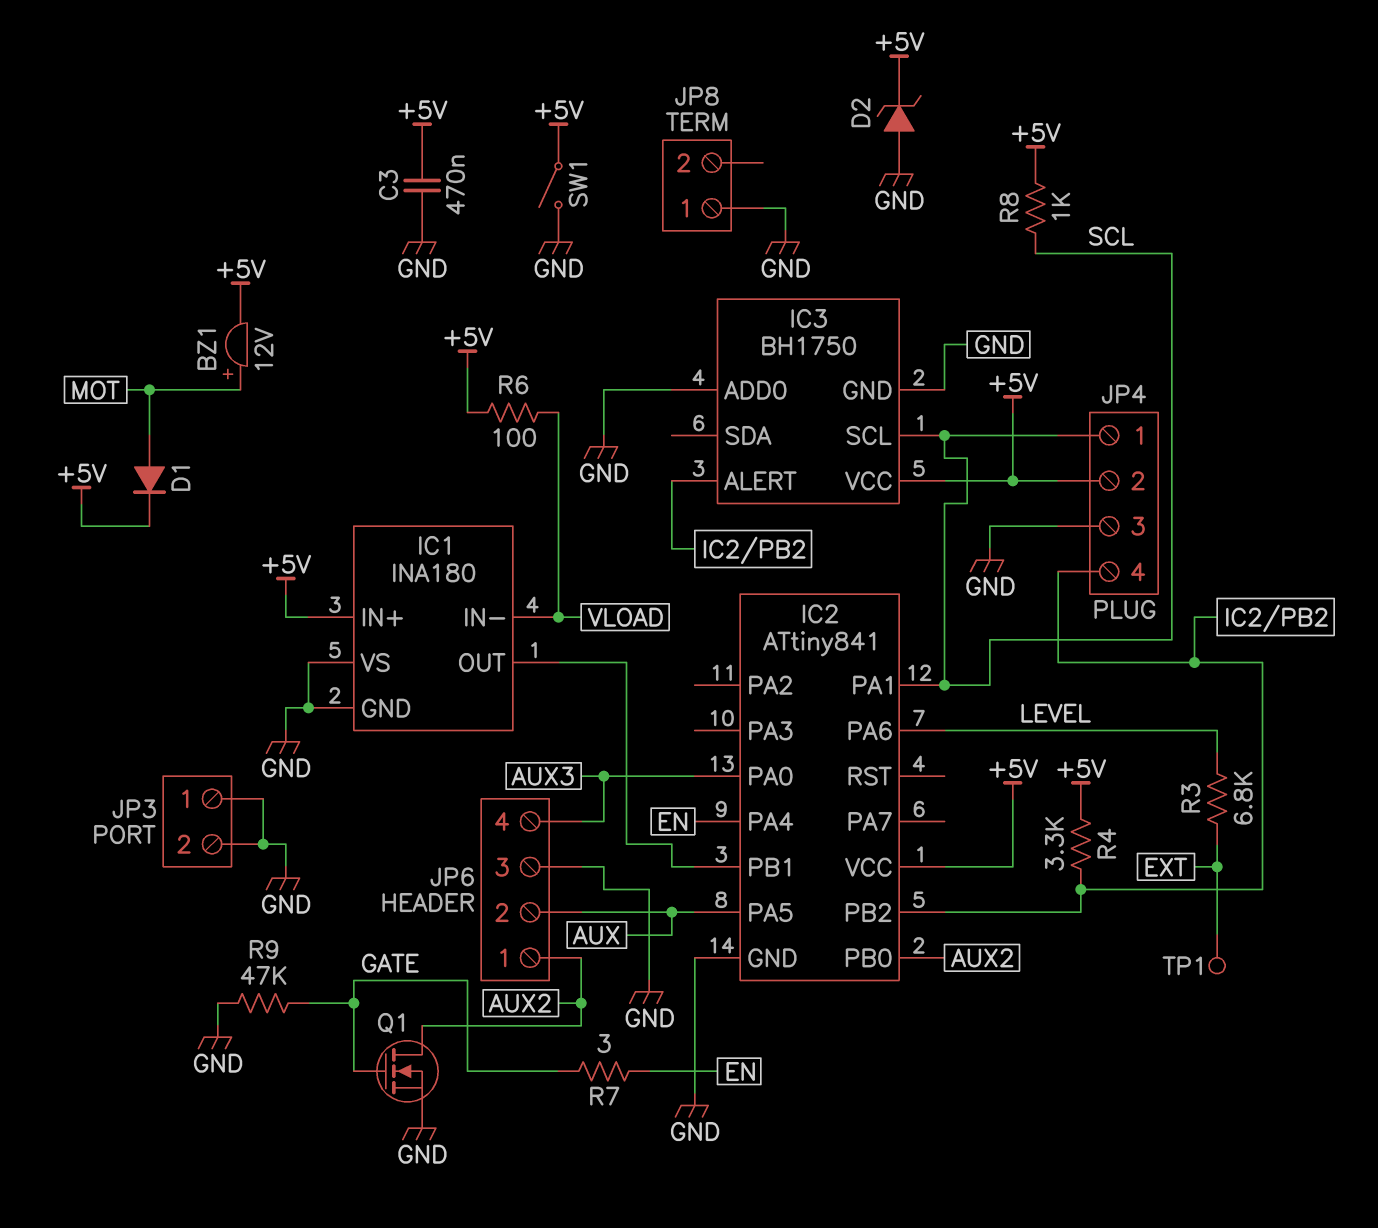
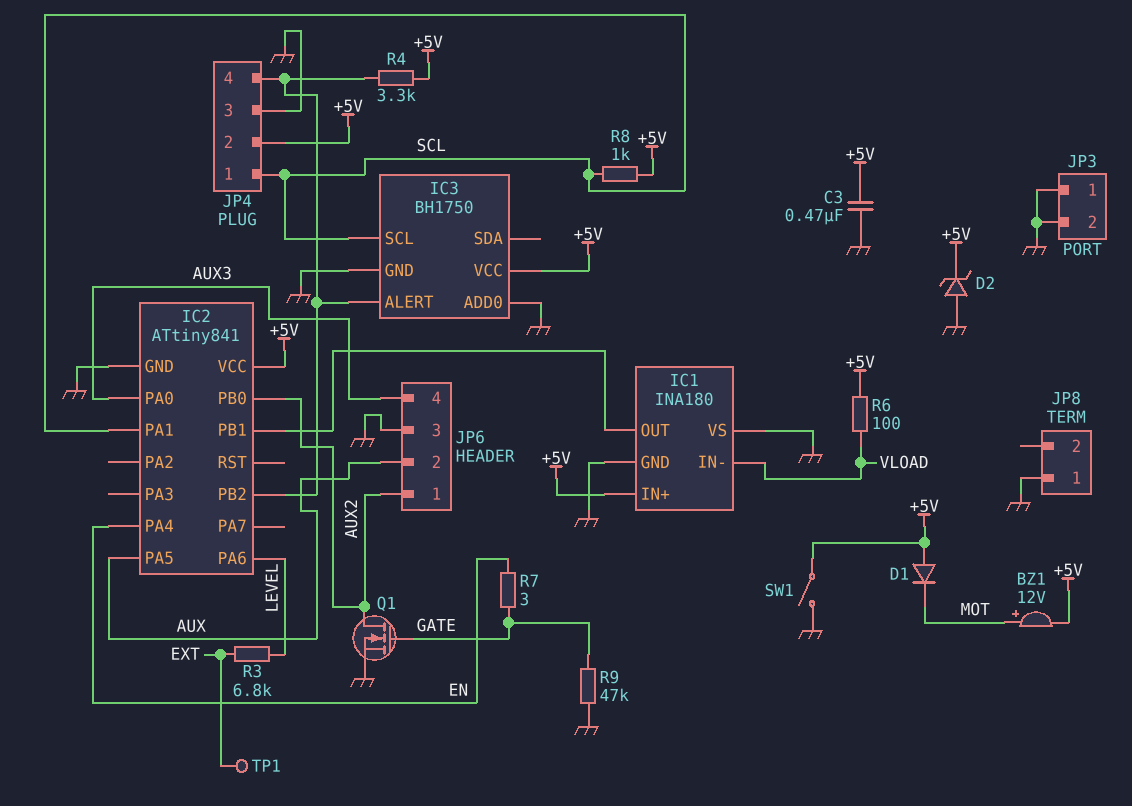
D1: diode (A MOT, K +5V) -> diode (A +5V, K MOT)

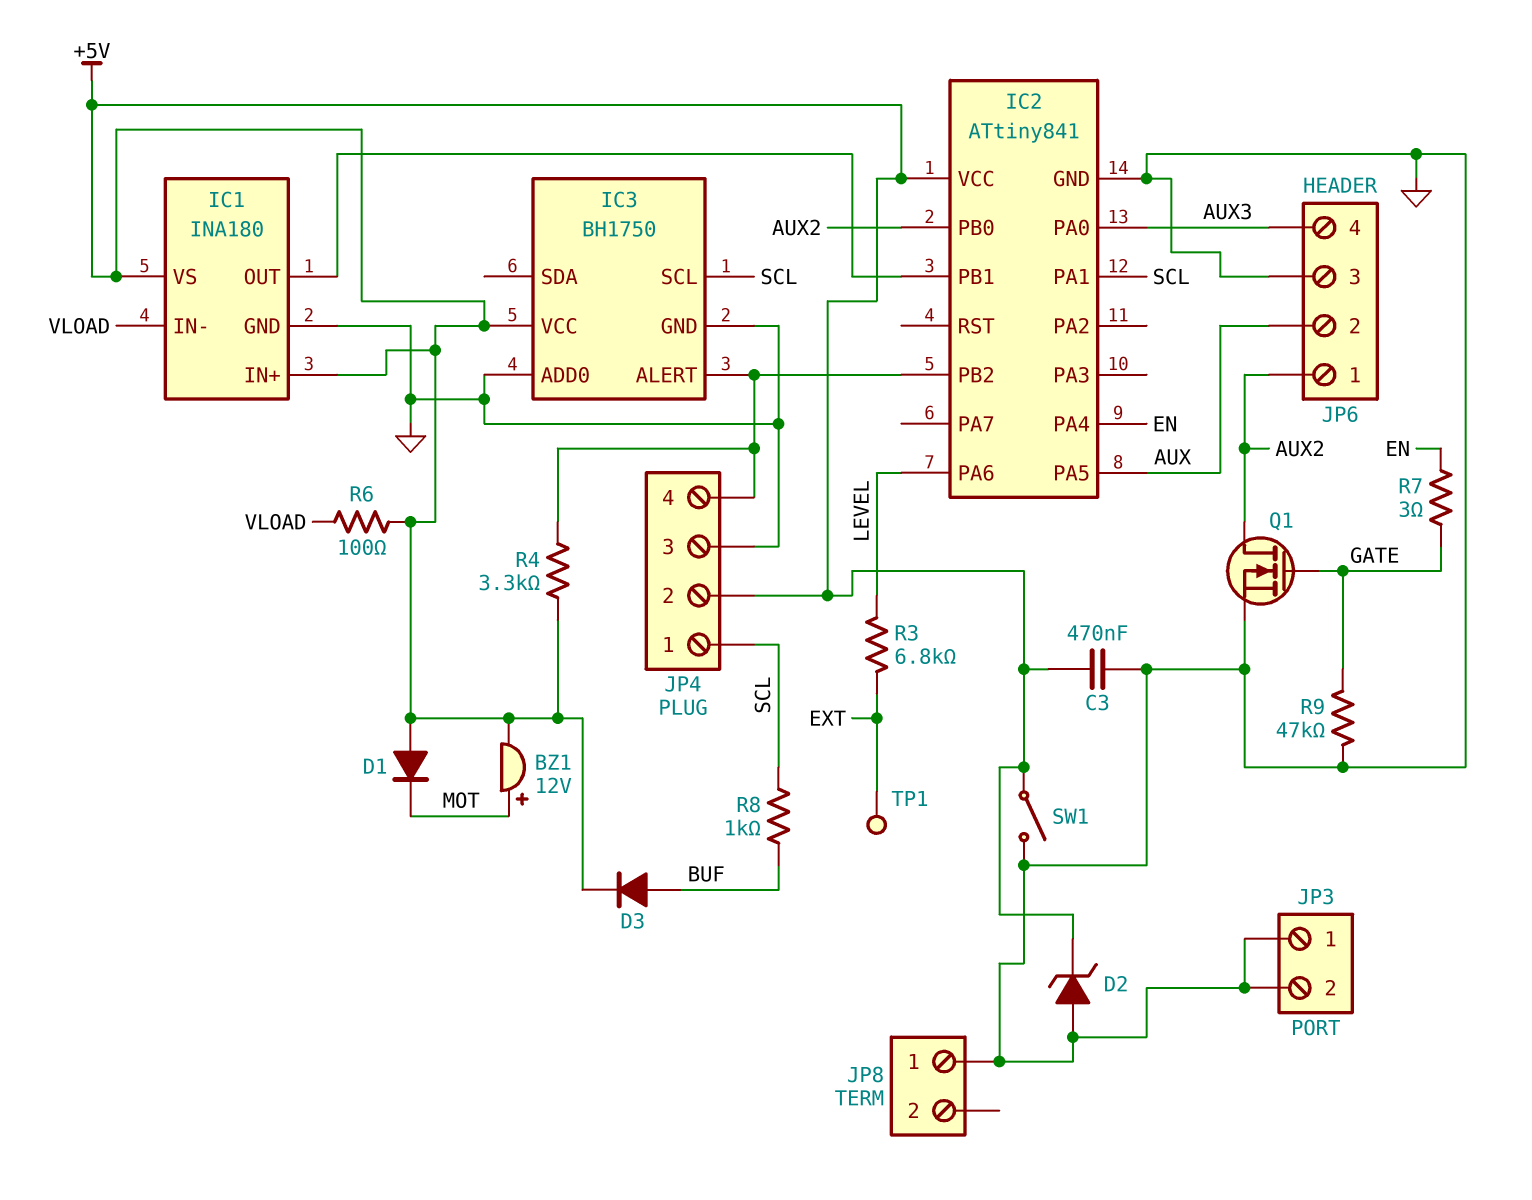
D3: none -> diode (A BUF, K +5V)
IC1 pin VS: GND -> +5V
R8: 1k (+5V, SCL) -> 1k (BUF, SCL)

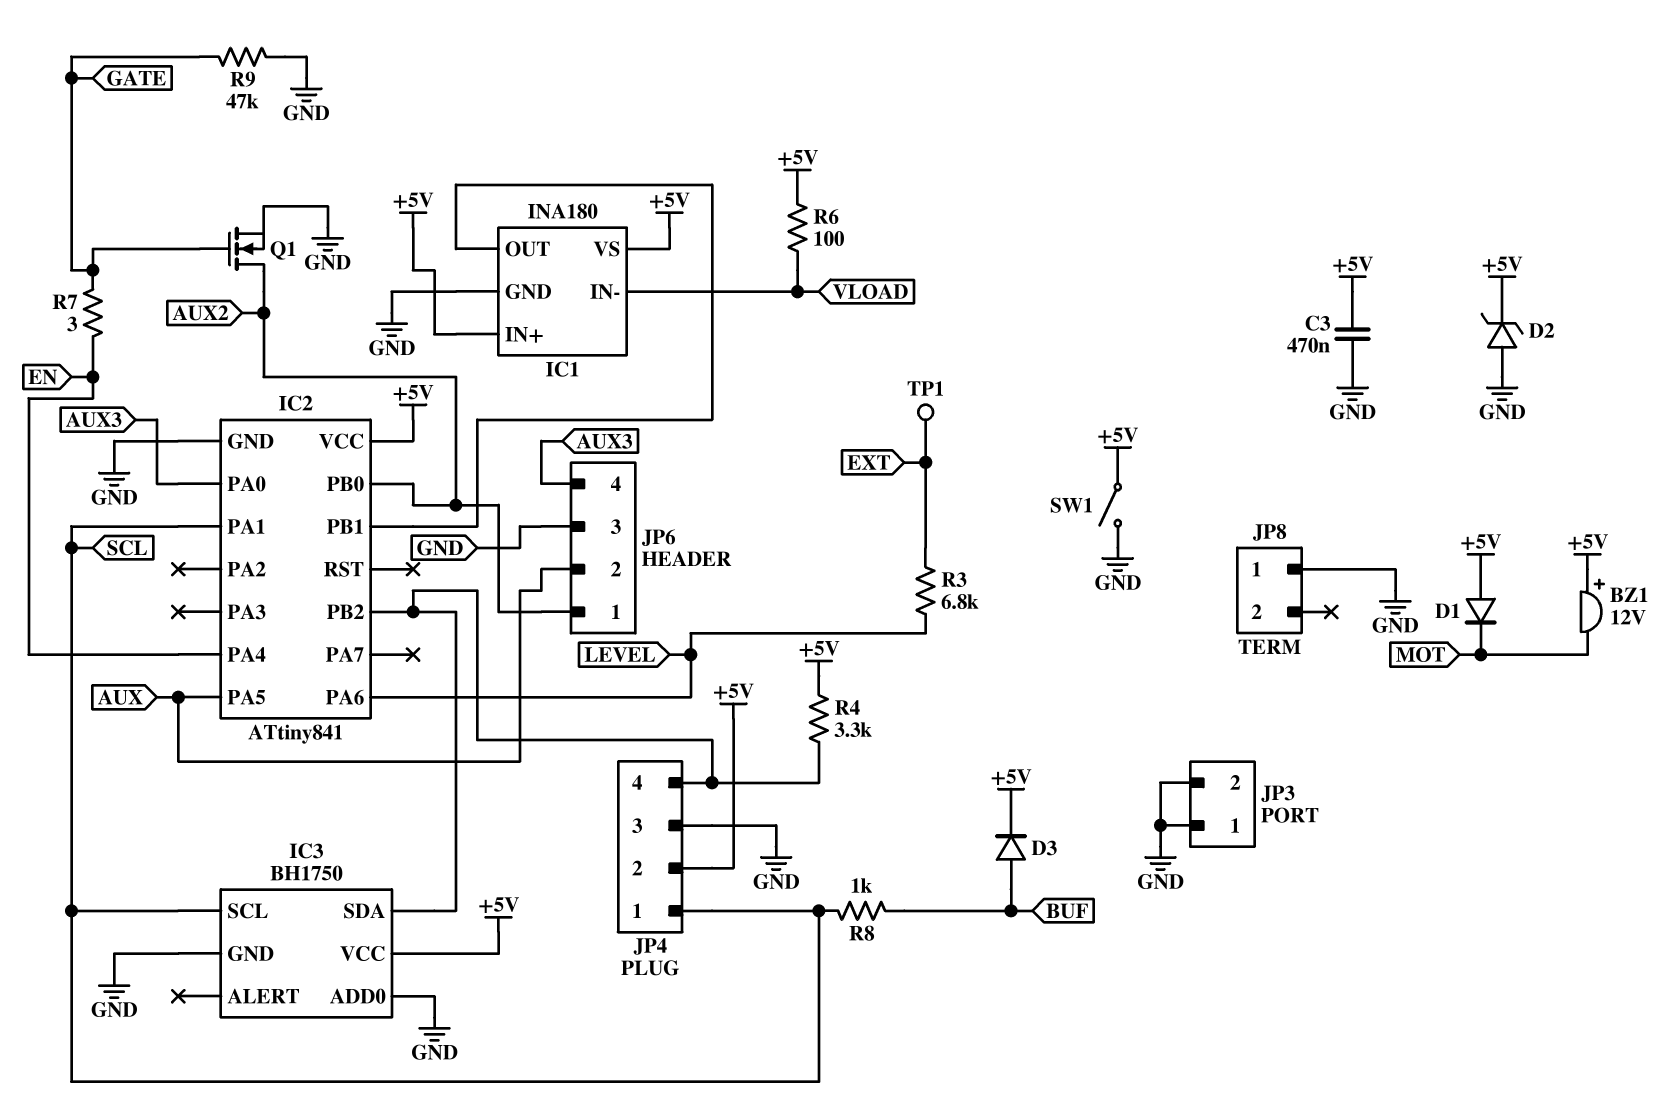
BZ1: buzzer 12V (plus MOT, minus +5V) -> buzzer 12V (plus +5V, minus MOT)
IC3 pin ALERT: IC2/PB2 -> none
IC3 pin SDA: none -> IC2/PB2

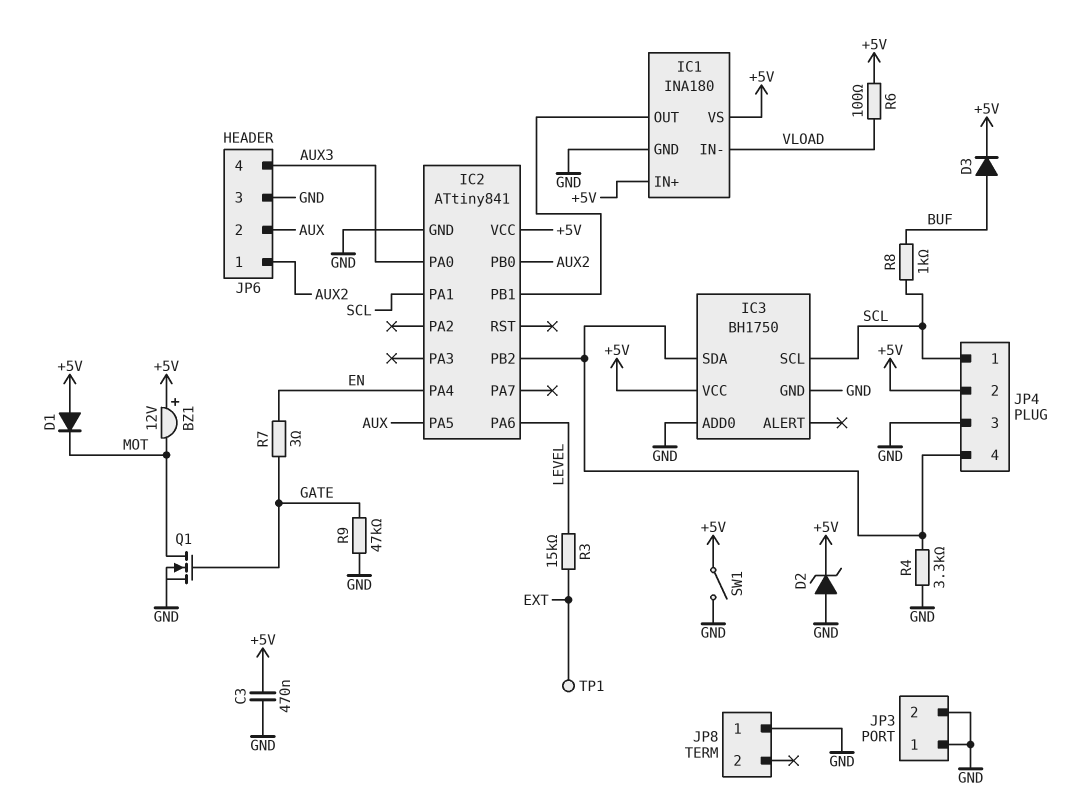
Q1: NMOS (G GATE, D AUX2, S GND) -> NMOS (G GATE, D MOT, S GND)
R3: 6.8k (EXT, LEVEL) -> 15k (EXT, LEVEL)
R4: 3.3k (+5V, IC2/PB2) -> 3.3k (GND, IC2/PB2)

